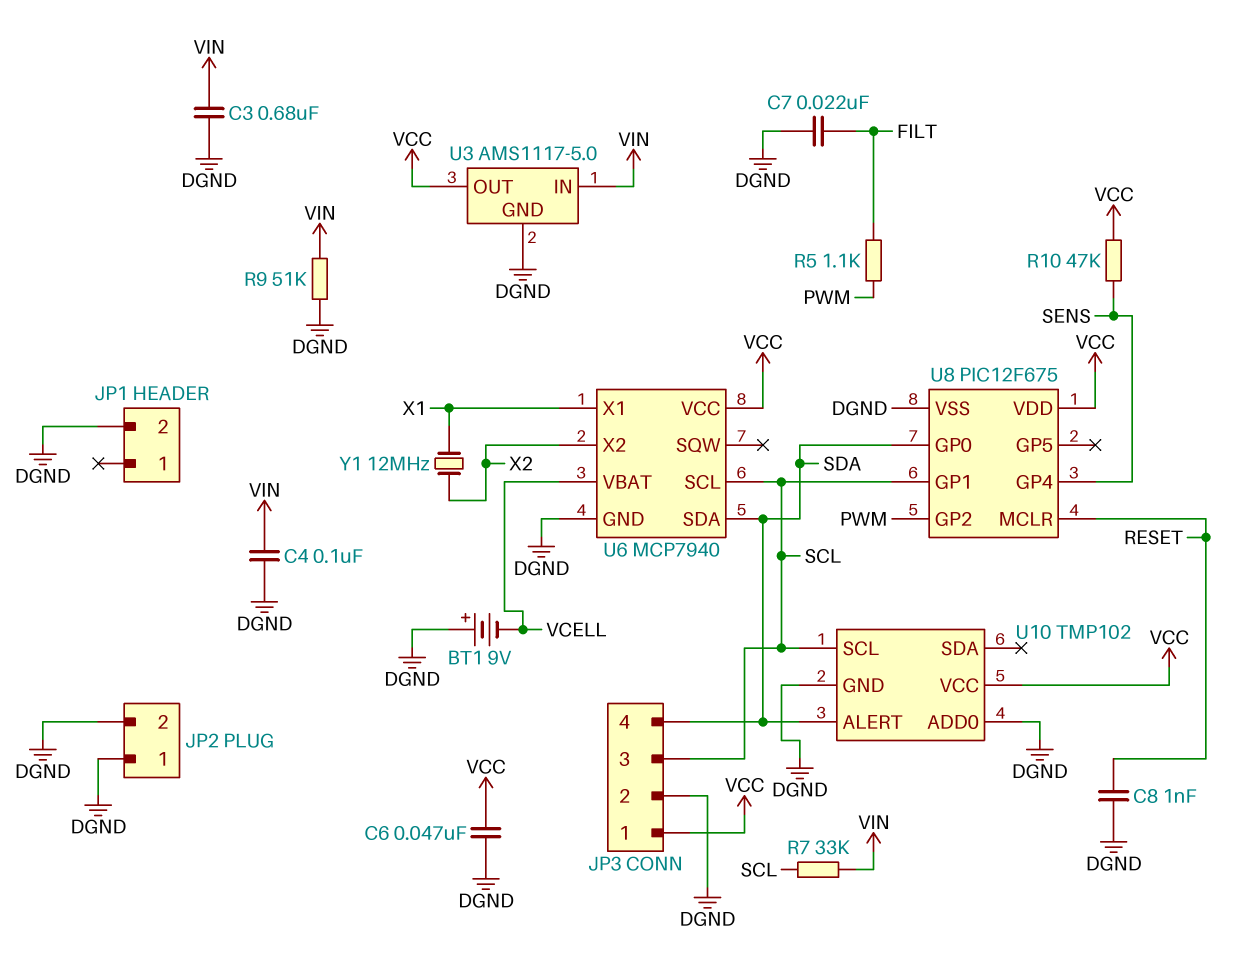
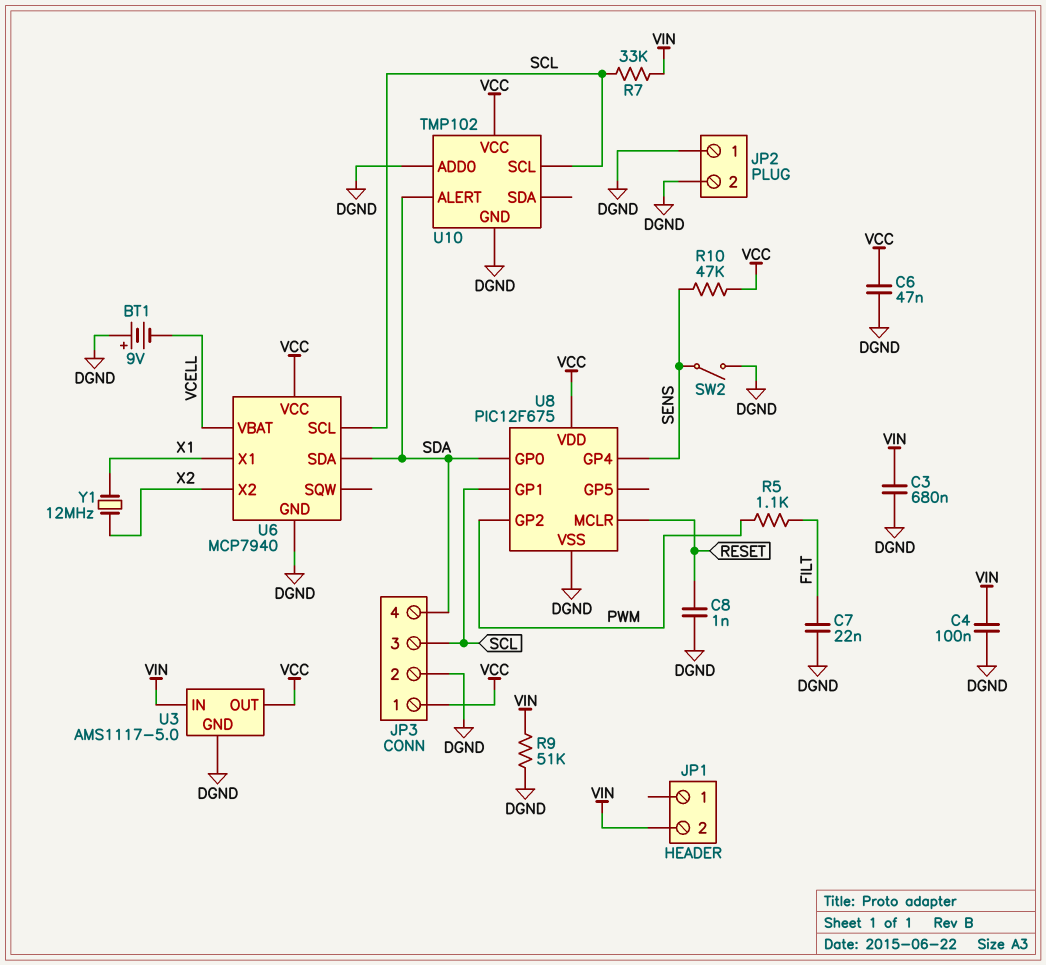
JP1 pin 2: DGND -> VIN
SW2: none -> switch (DGND, SENS)

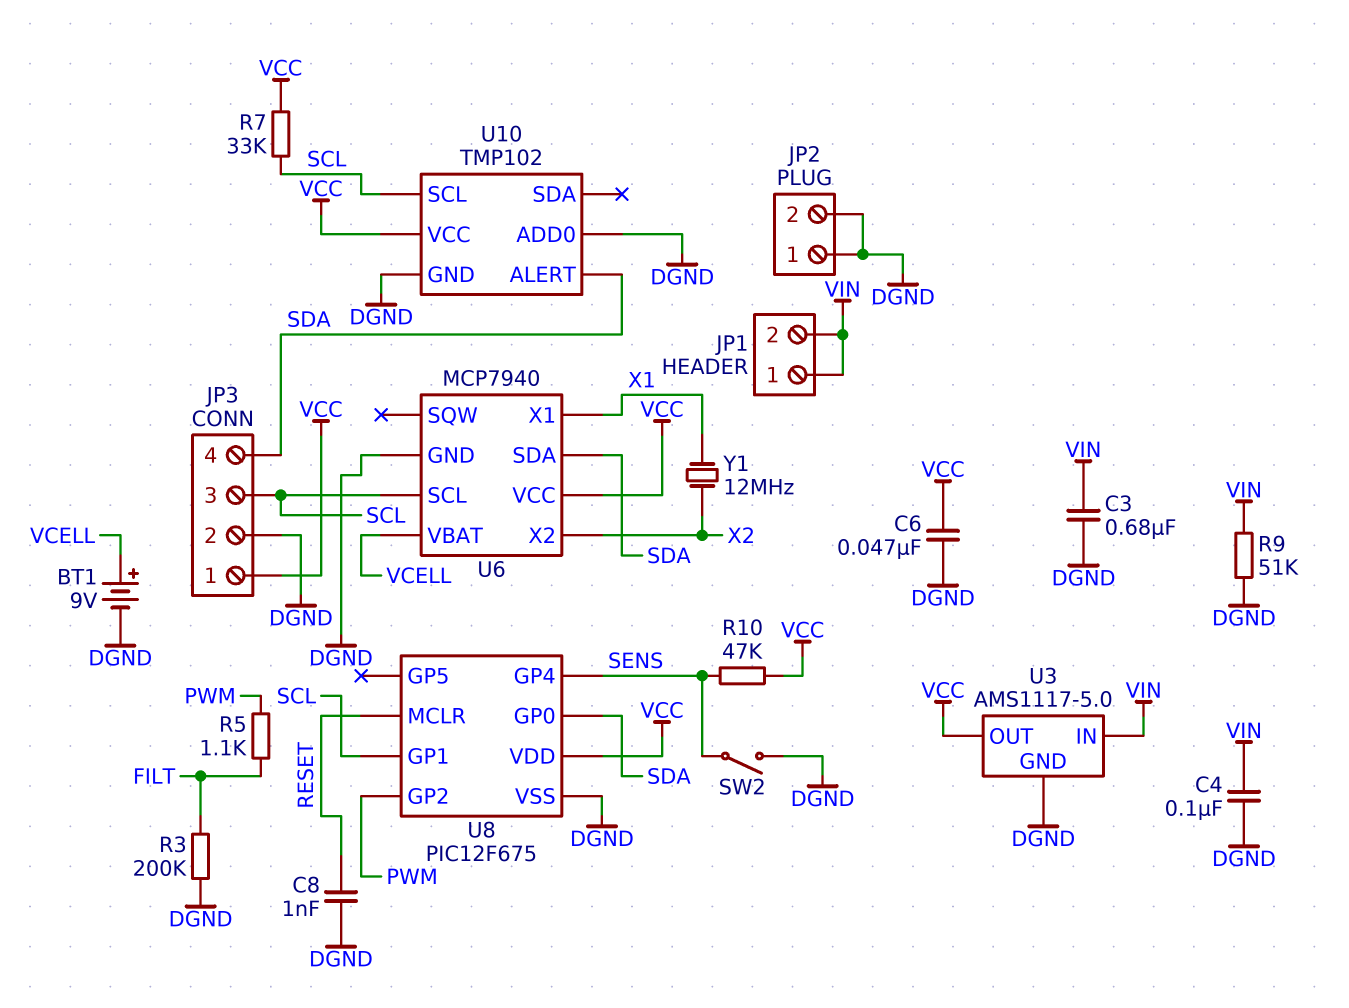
BT1: 9V (plus DGND, minus VCELL) -> 9V (plus VCELL, minus DGND)
C7: 22nF (DGND, FILT) -> none
JP1 pin 1: none -> VIN
R3: none -> 200k (DGND, FILT)
R7: 33k (SCL, VIN) -> 33k (SCL, VCC)

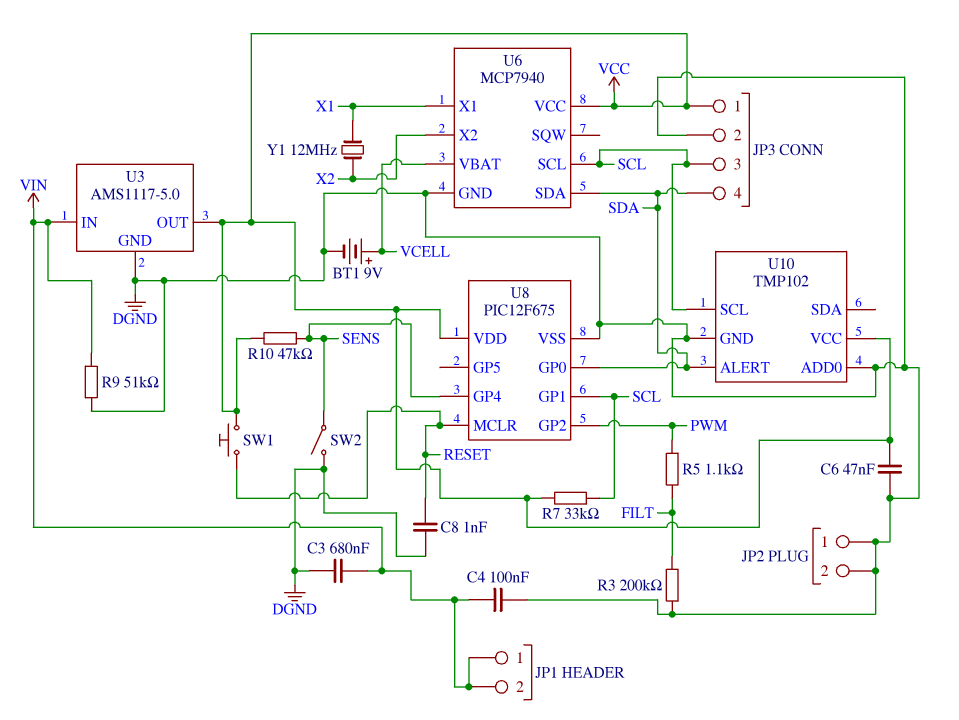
SW1: none -> button (RESET, VCC)

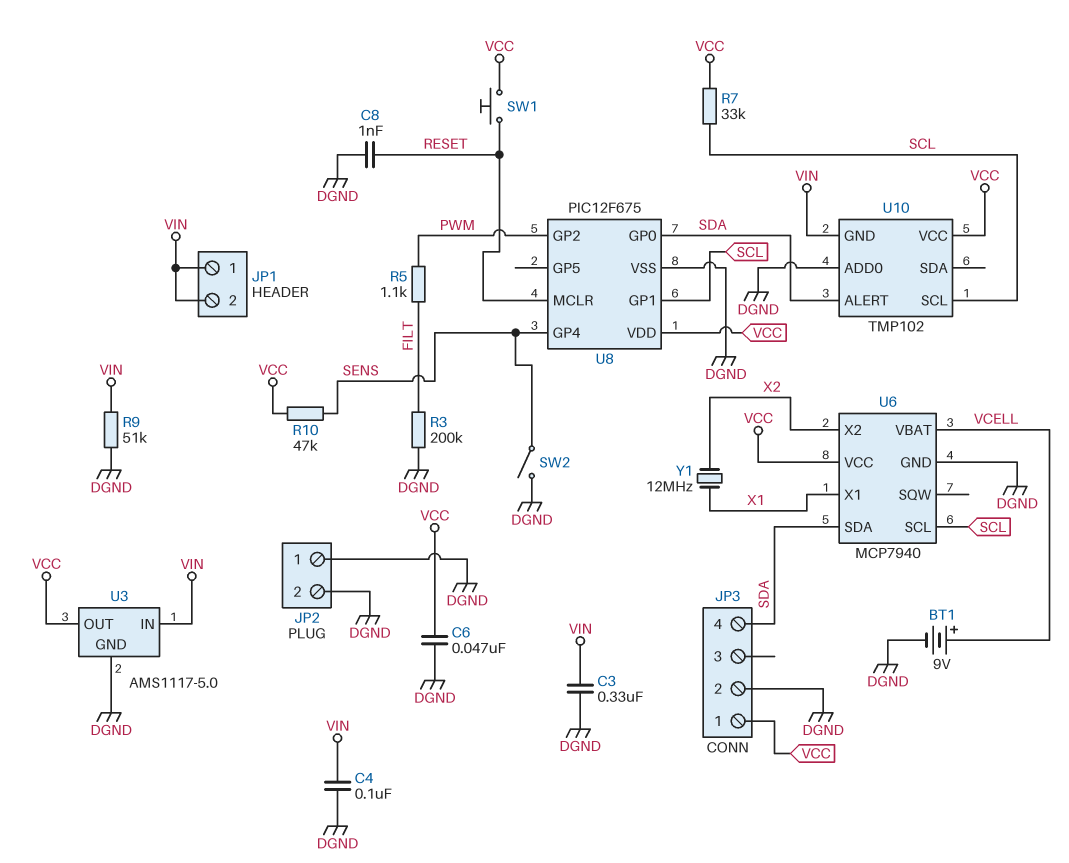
C3: 680nF (DGND, VIN) -> 330nF (DGND, VIN)
JP3 pin 3: SCL -> none
U10 pin GND: DGND -> VIN

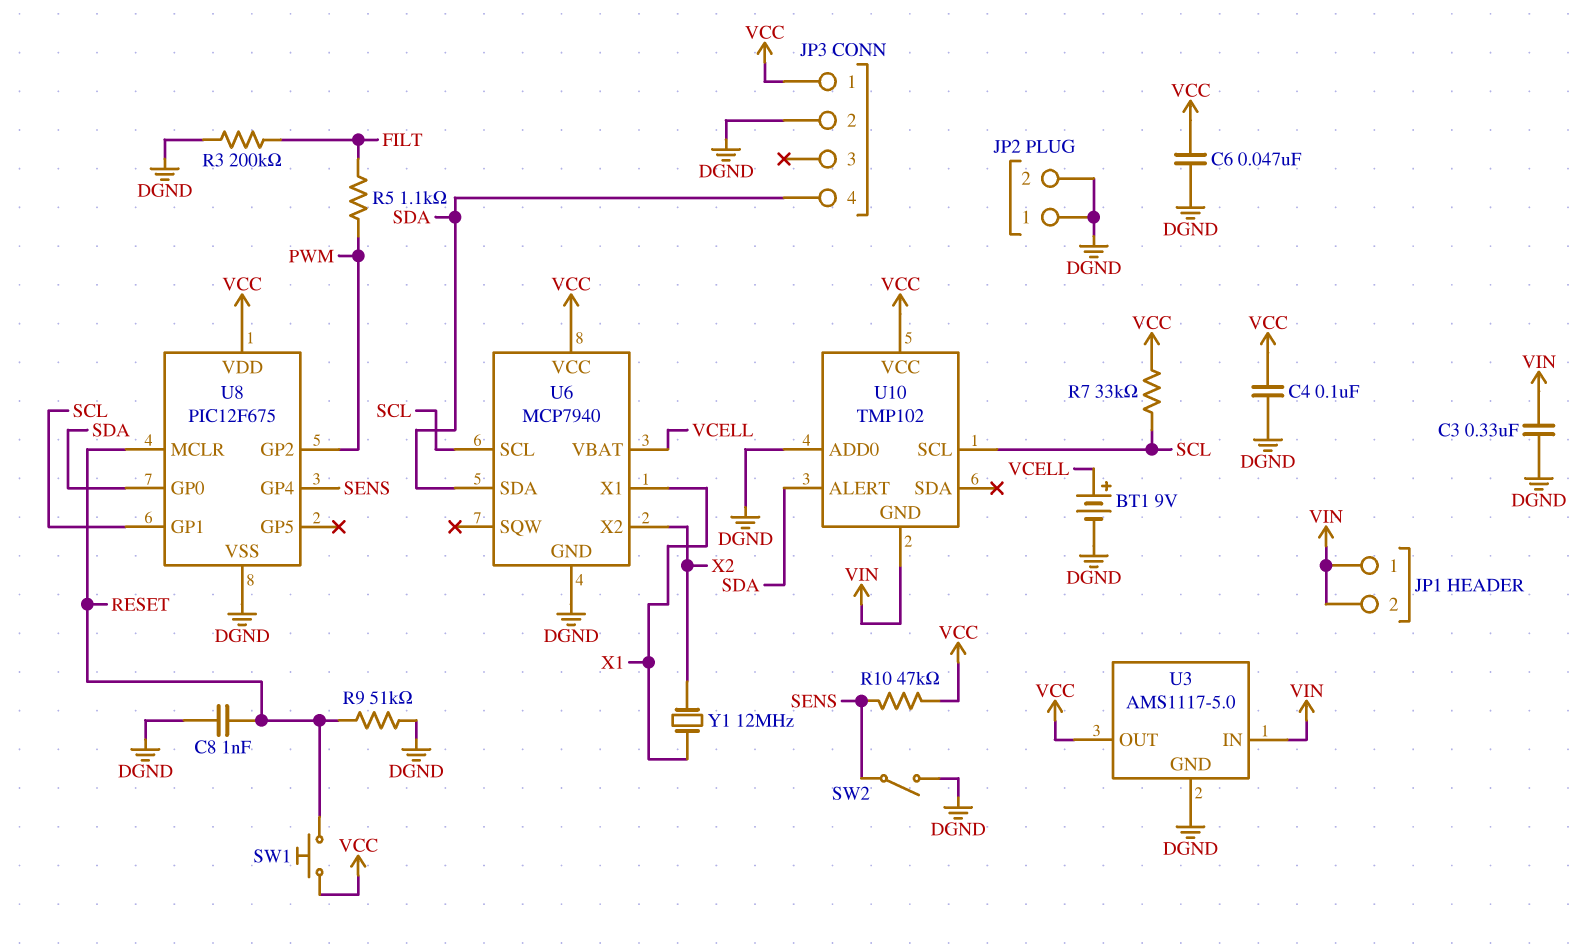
C4: 100nF (DGND, VIN) -> 100nF (DGND, VCC)
R9: 51k (DGND, VIN) -> 51k (DGND, RESET)

